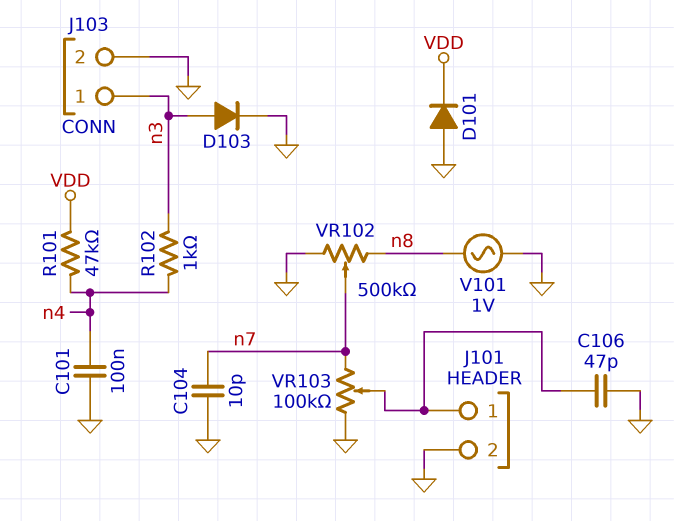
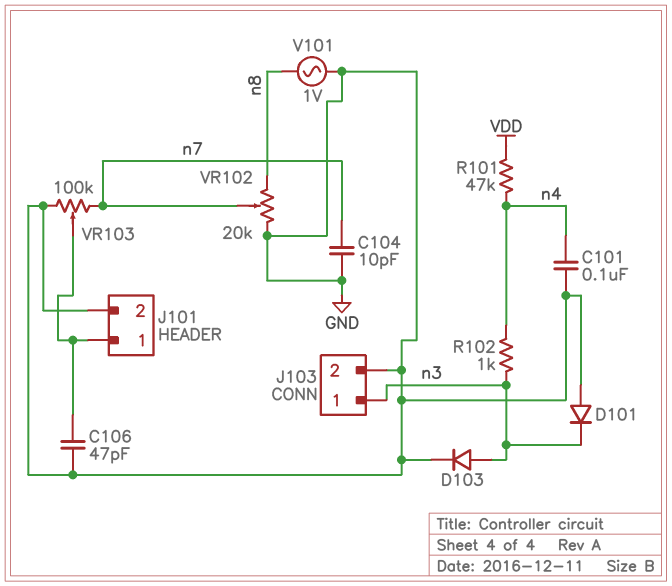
D101: diode (A GND, K VDD) -> diode (A GND, K n3)
VR102: 500k (GND, n8, wiper n7) -> 20k (GND, n8, wiper n7)

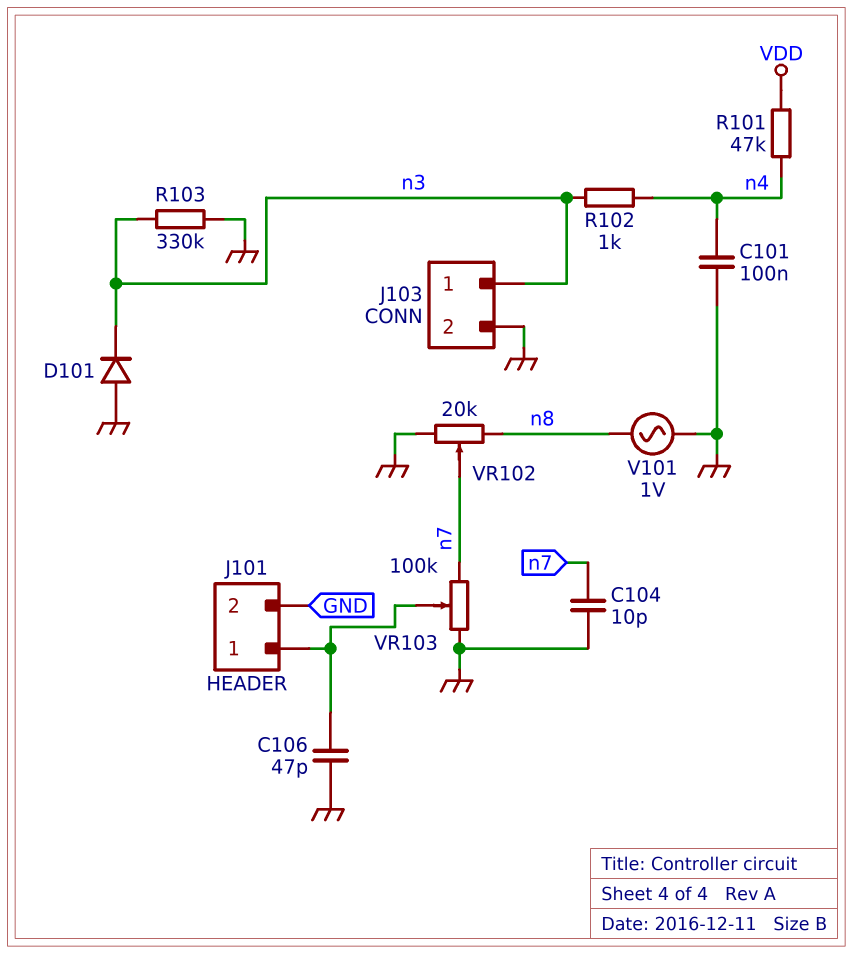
D103: diode (A n3, K GND) -> none
R103: none -> 330k (GND, n3)

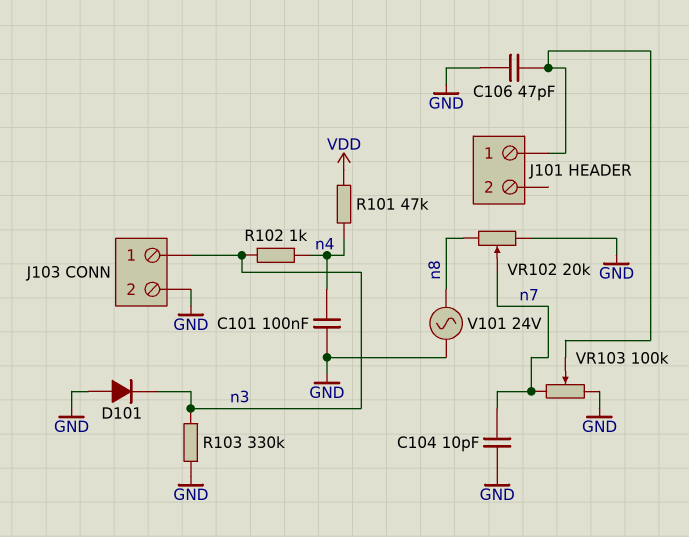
J101 pin 2: GND -> none
V101: AC 1V (GND, n8) -> AC 24V (GND, n8)

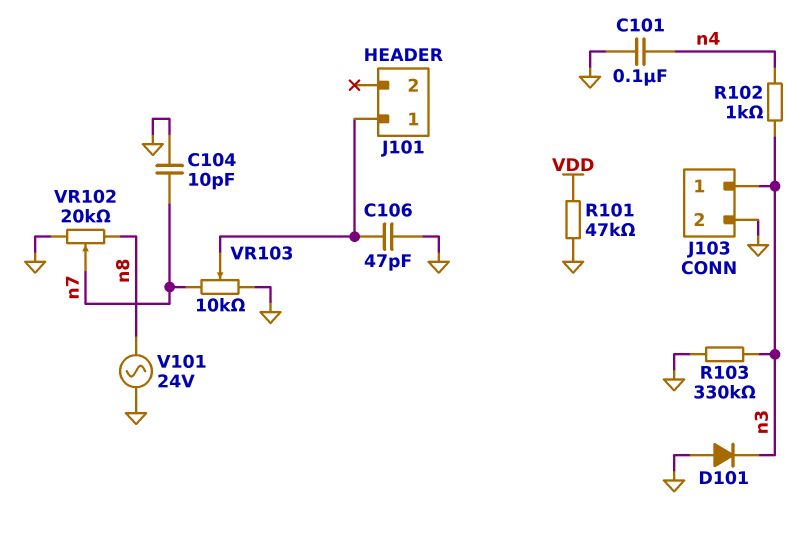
R101: 47k (VDD, n4) -> 47k (GND, VDD)
VR103: 100k (GND, n7, wiper J101/1) -> 10k (GND, n7, wiper J101/1)

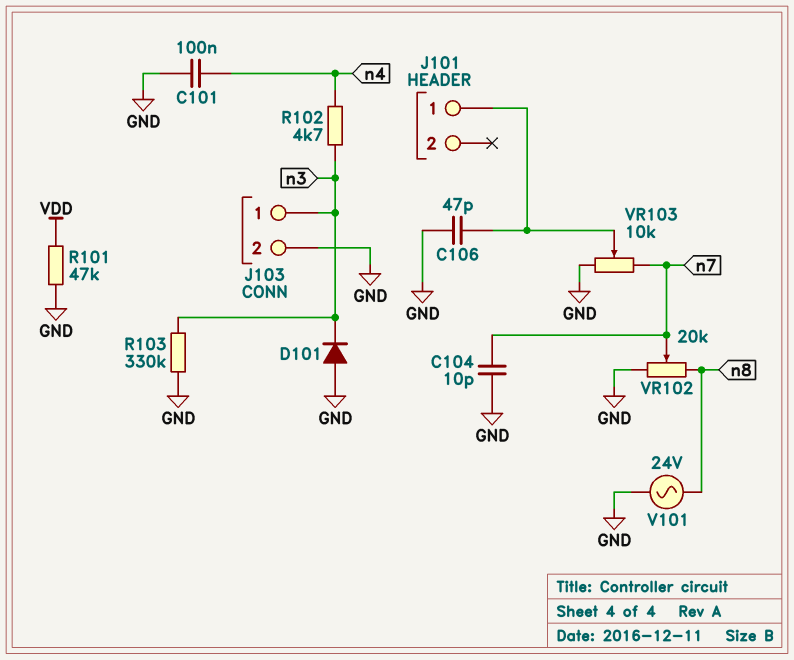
R102: 1k (n3, n4) -> 4.7k (n3, n4)

